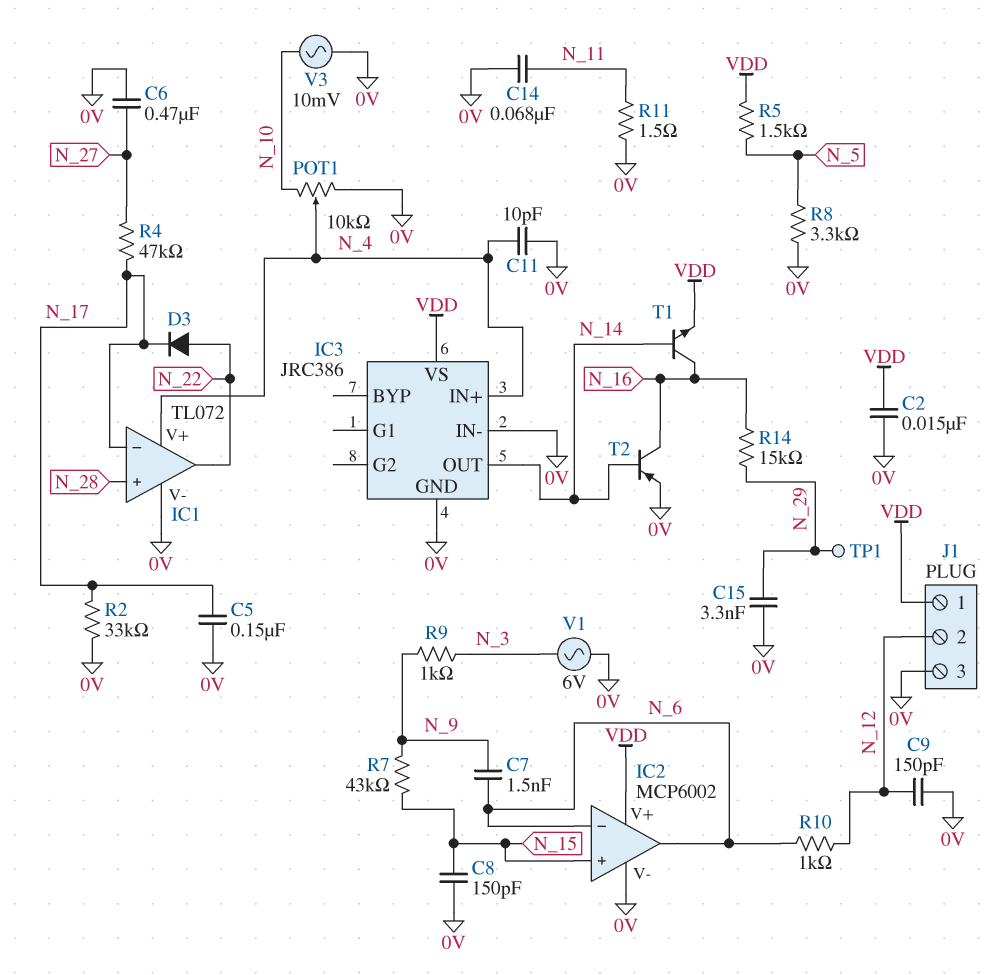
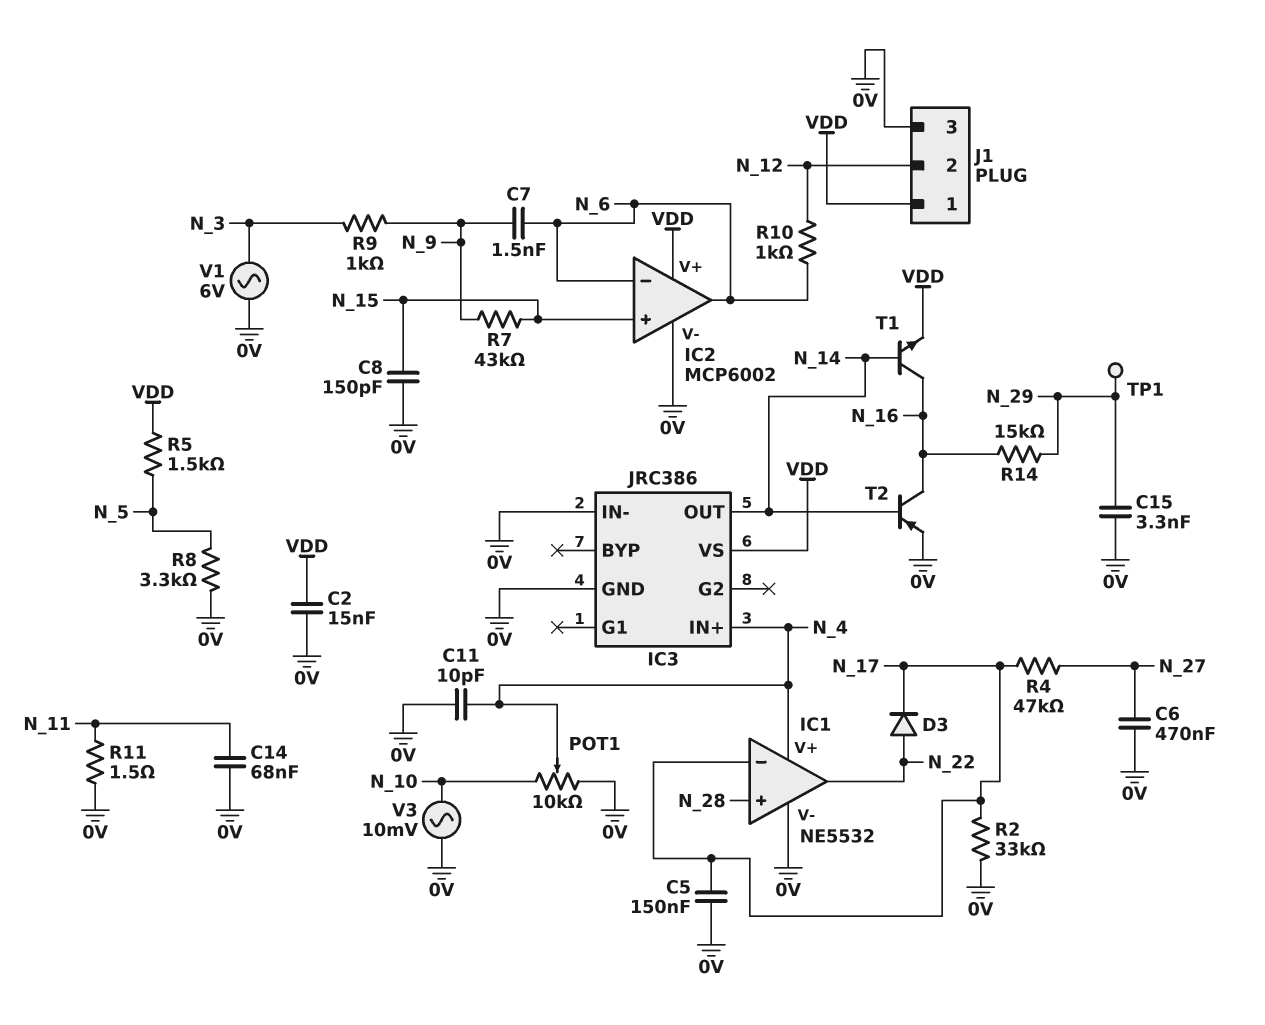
C9: 150pF (0V, N_12) -> none
IC1: TL072 -> NE5532

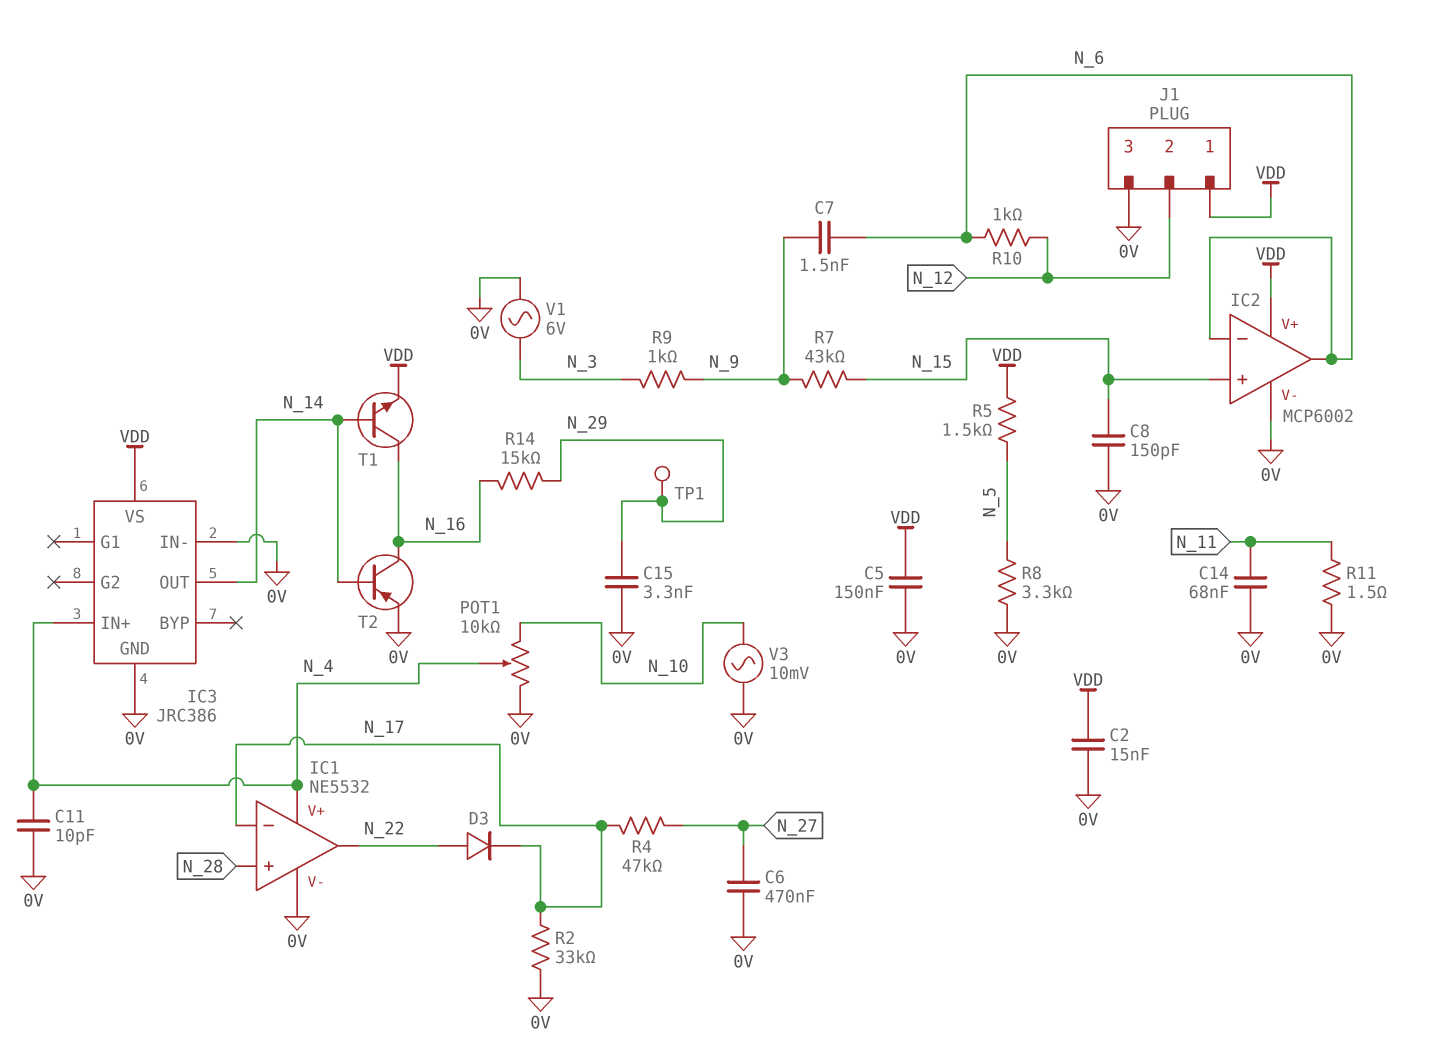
C5: 150nF (0V, N_17) -> 150nF (0V, VDD)

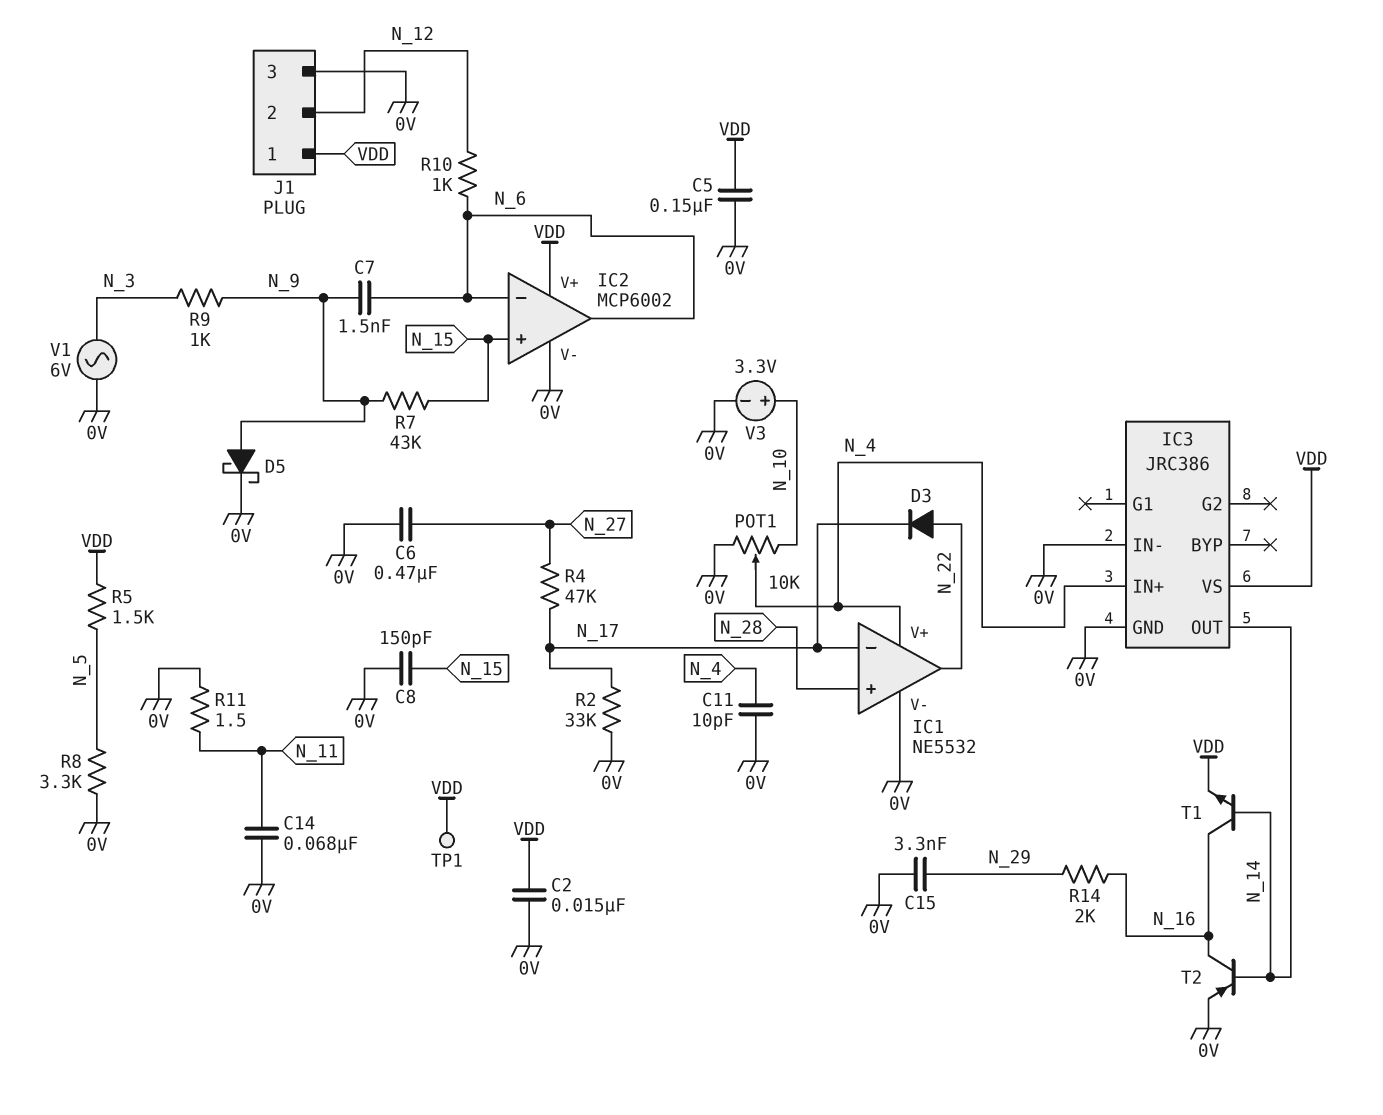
D5: none -> schottky (A N_9, K 0V)
R14: 15k (N_16, N_29) -> 2k (N_16, N_29)
TP1: test point (N_29) -> test point (VDD)
V3: AC 10mV (0V, N_10) -> 3.3V (plus N_10, minus 0V)

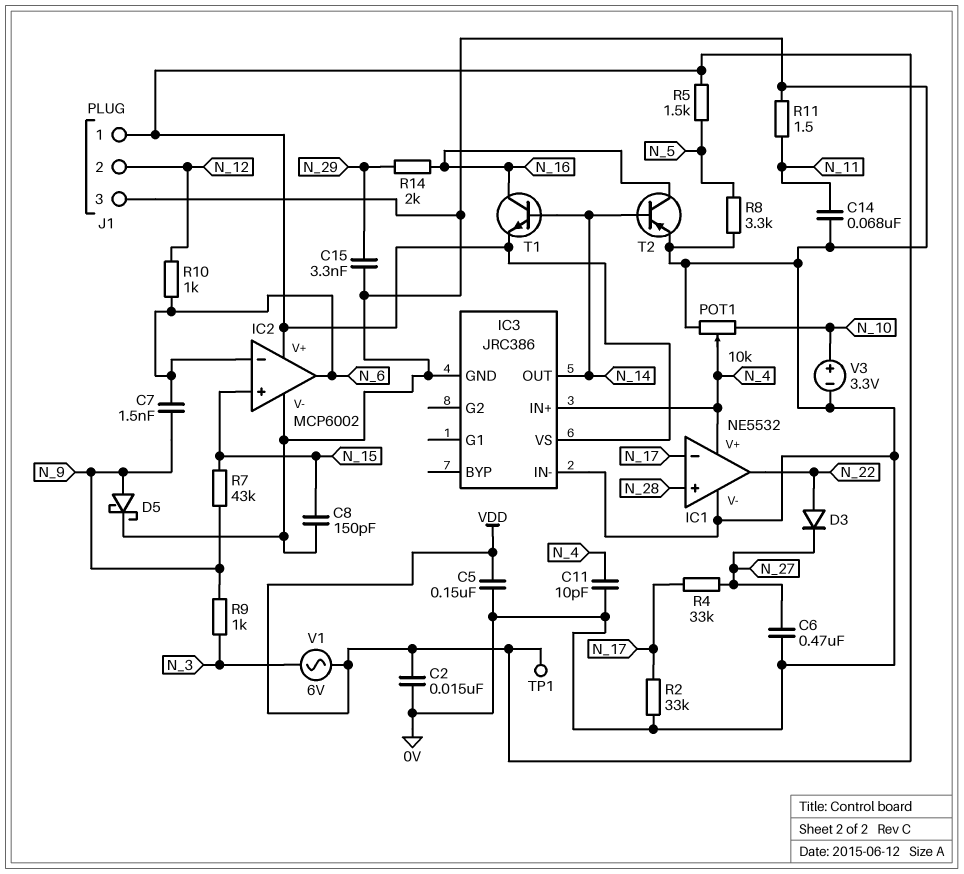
D3: diode (A N_22, K N_17) -> diode (A N_22, K N_27)
R4: 47k (N_17, N_27) -> 33k (N_17, N_27)
V1: AC 6V (0V, N_3) -> AC 6V (N_3, VDD)

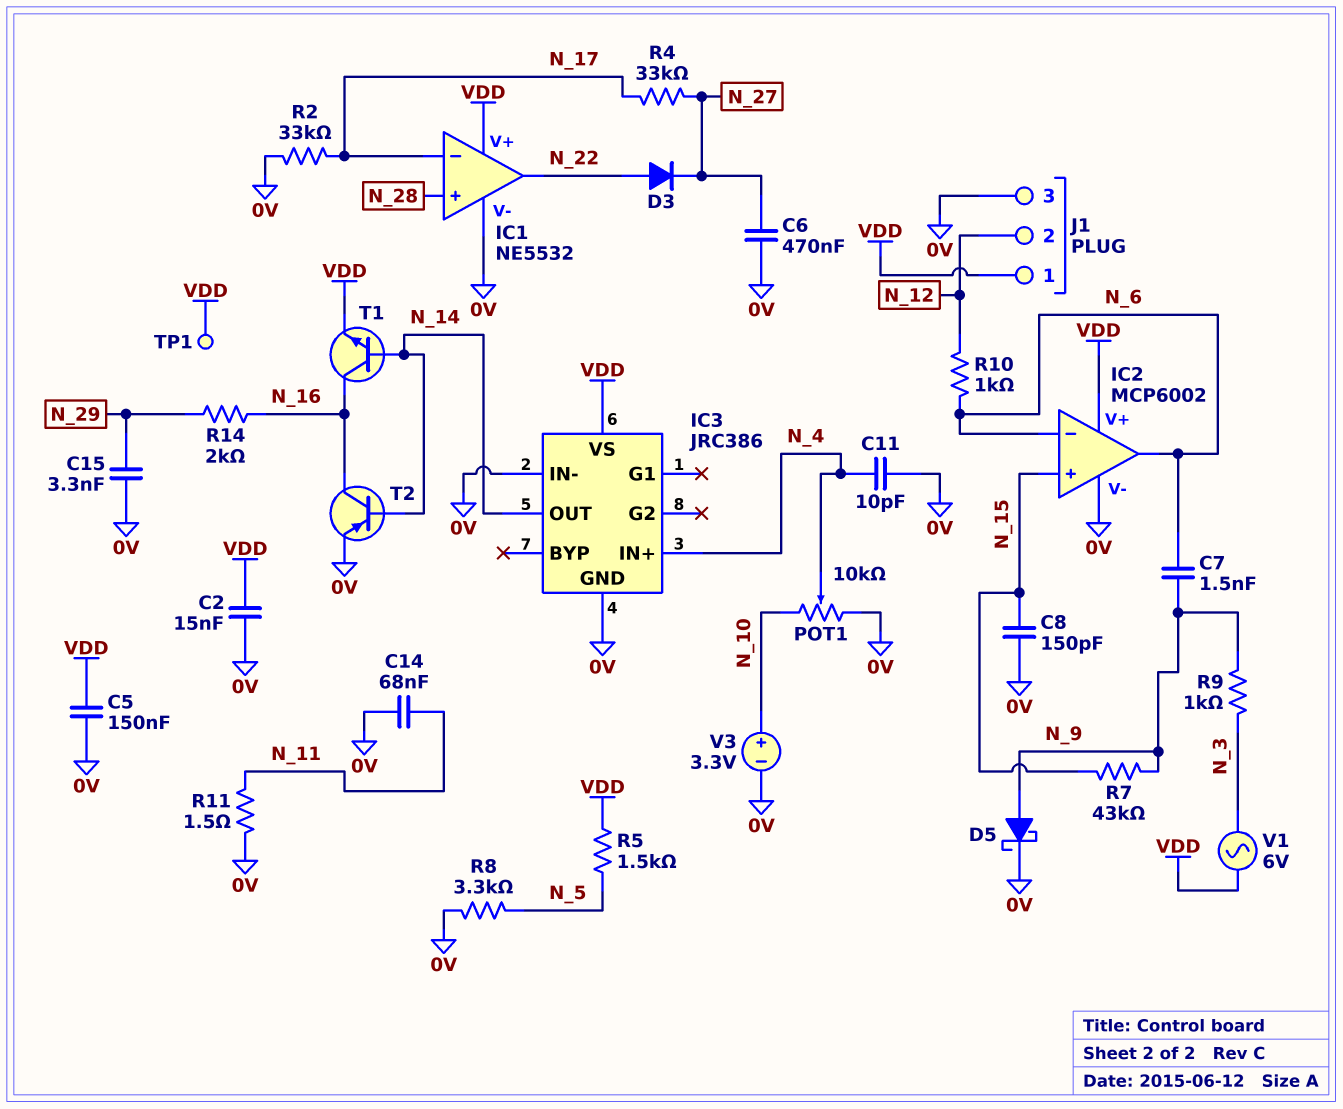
IC1 pin V+: N_4 -> VDD

